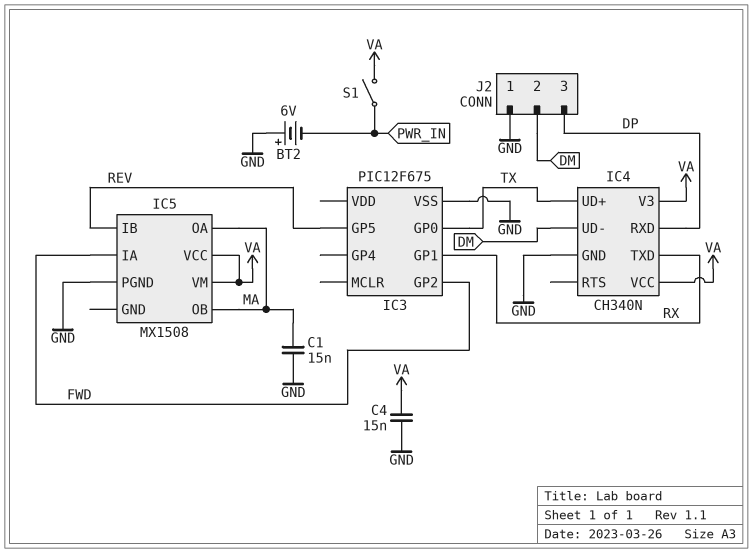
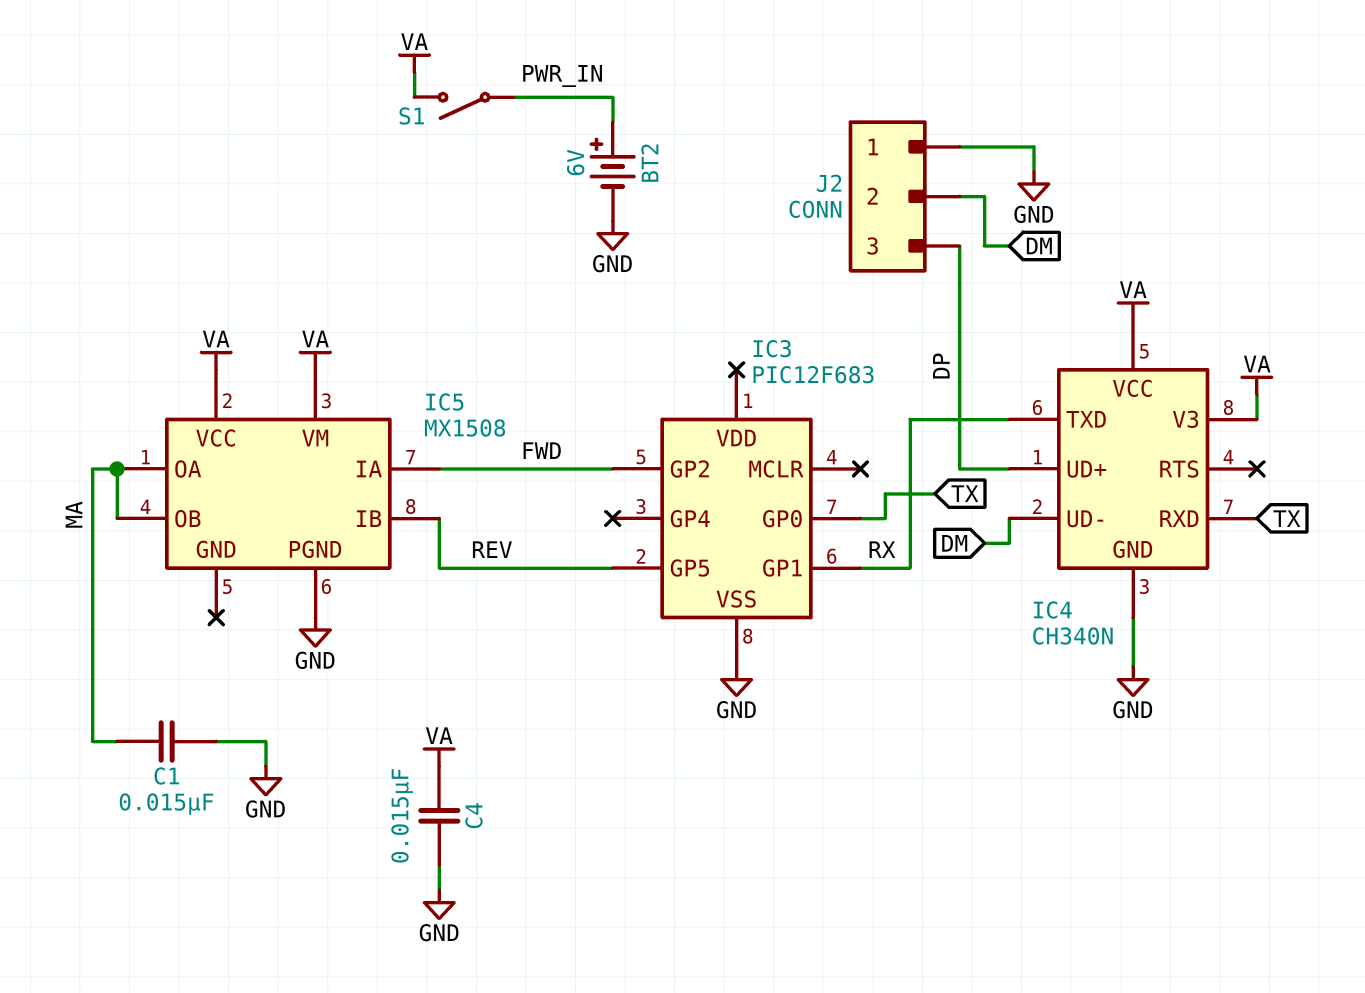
BT2: 6V (plus GND, minus PWR_IN) -> 6V (plus PWR_IN, minus GND)
IC3: PIC12F675 -> PIC12F683
IC4 pin RXD: DP -> TX
IC4 pin UD+: TX -> DP

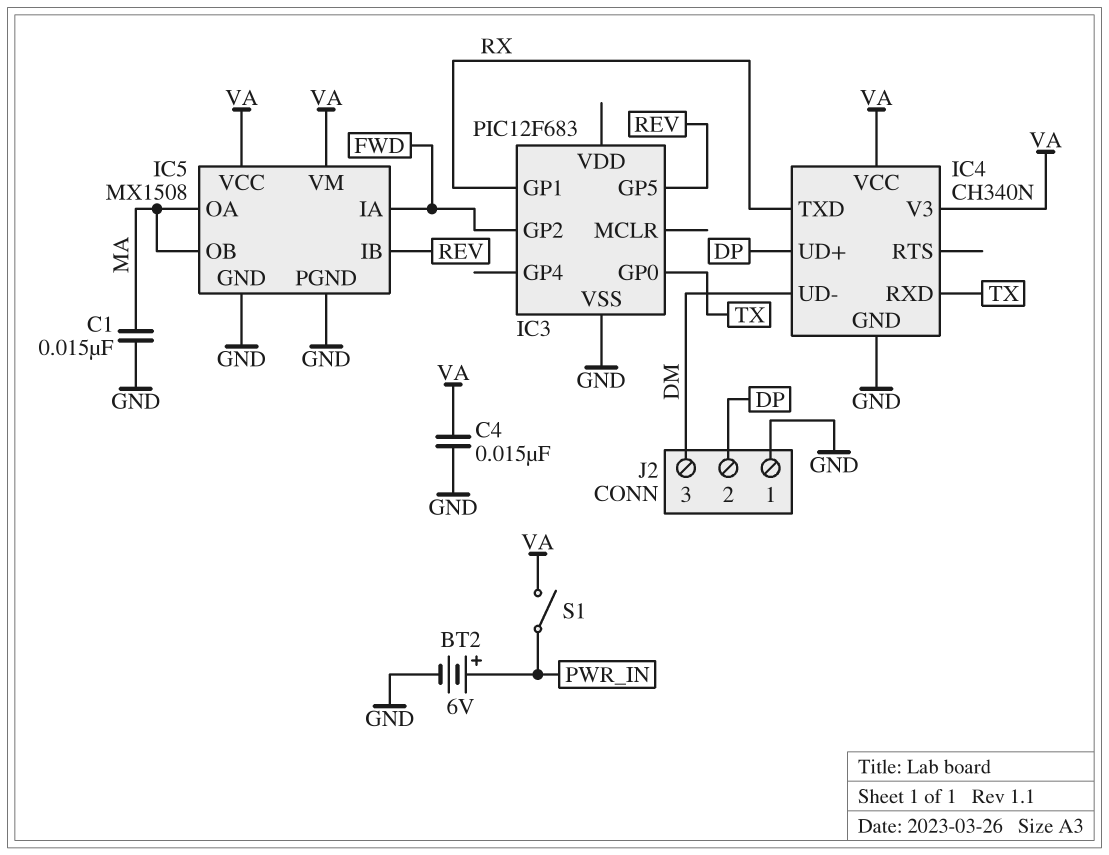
IC5 pin GND: none -> GND
J2 pin 2: DM -> DP
J2 pin 3: DP -> DM

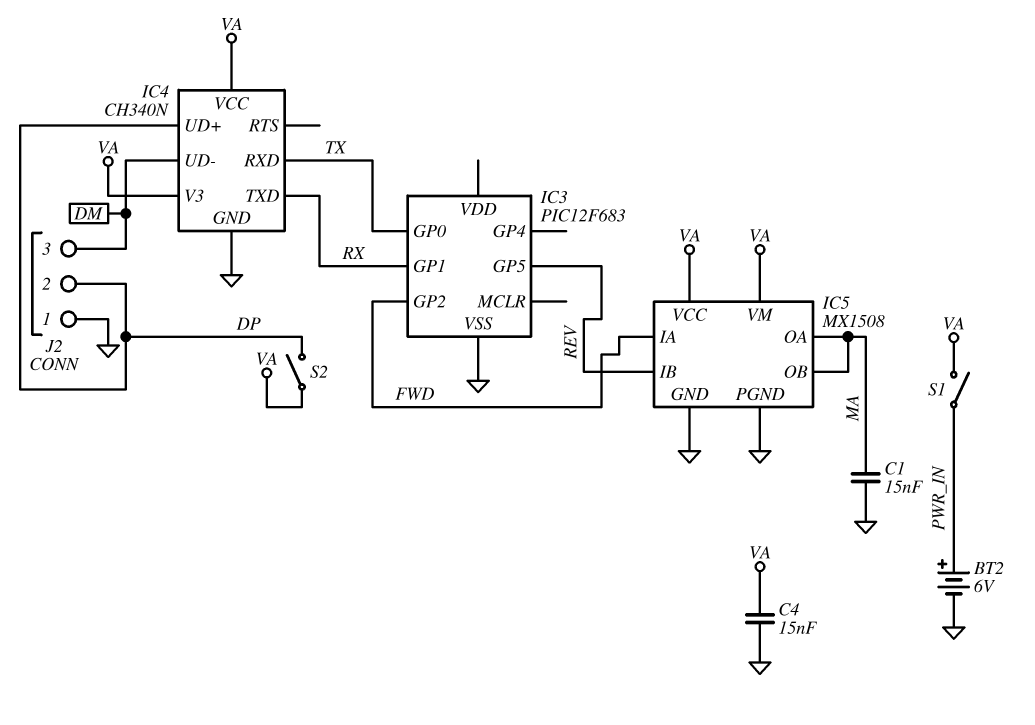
S2: none -> switch (DP, VA)

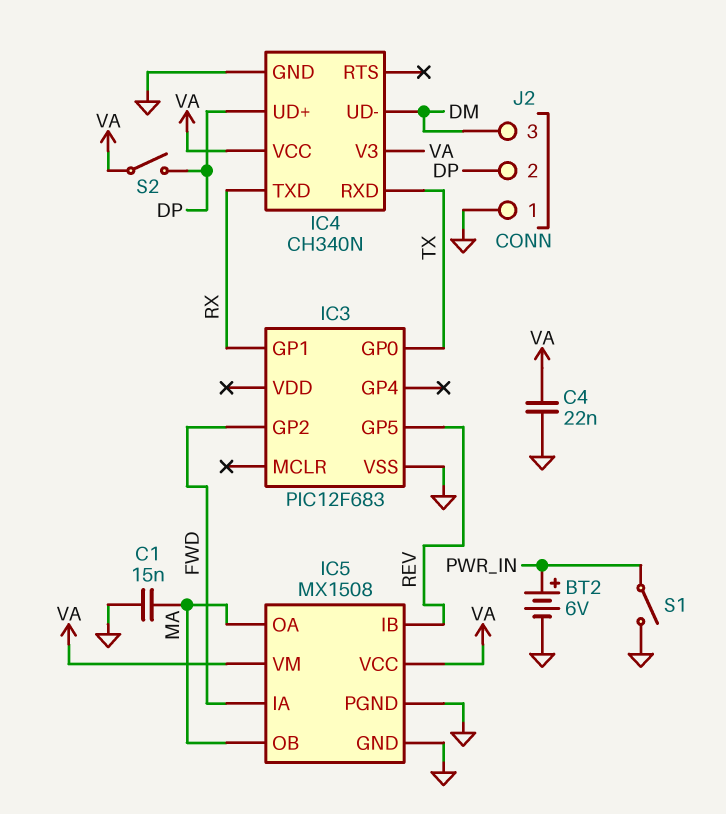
C4: 15nF (GND, VA) -> 22nF (GND, VA)
S1: switch (PWR_IN, VA) -> switch (GND, PWR_IN)

